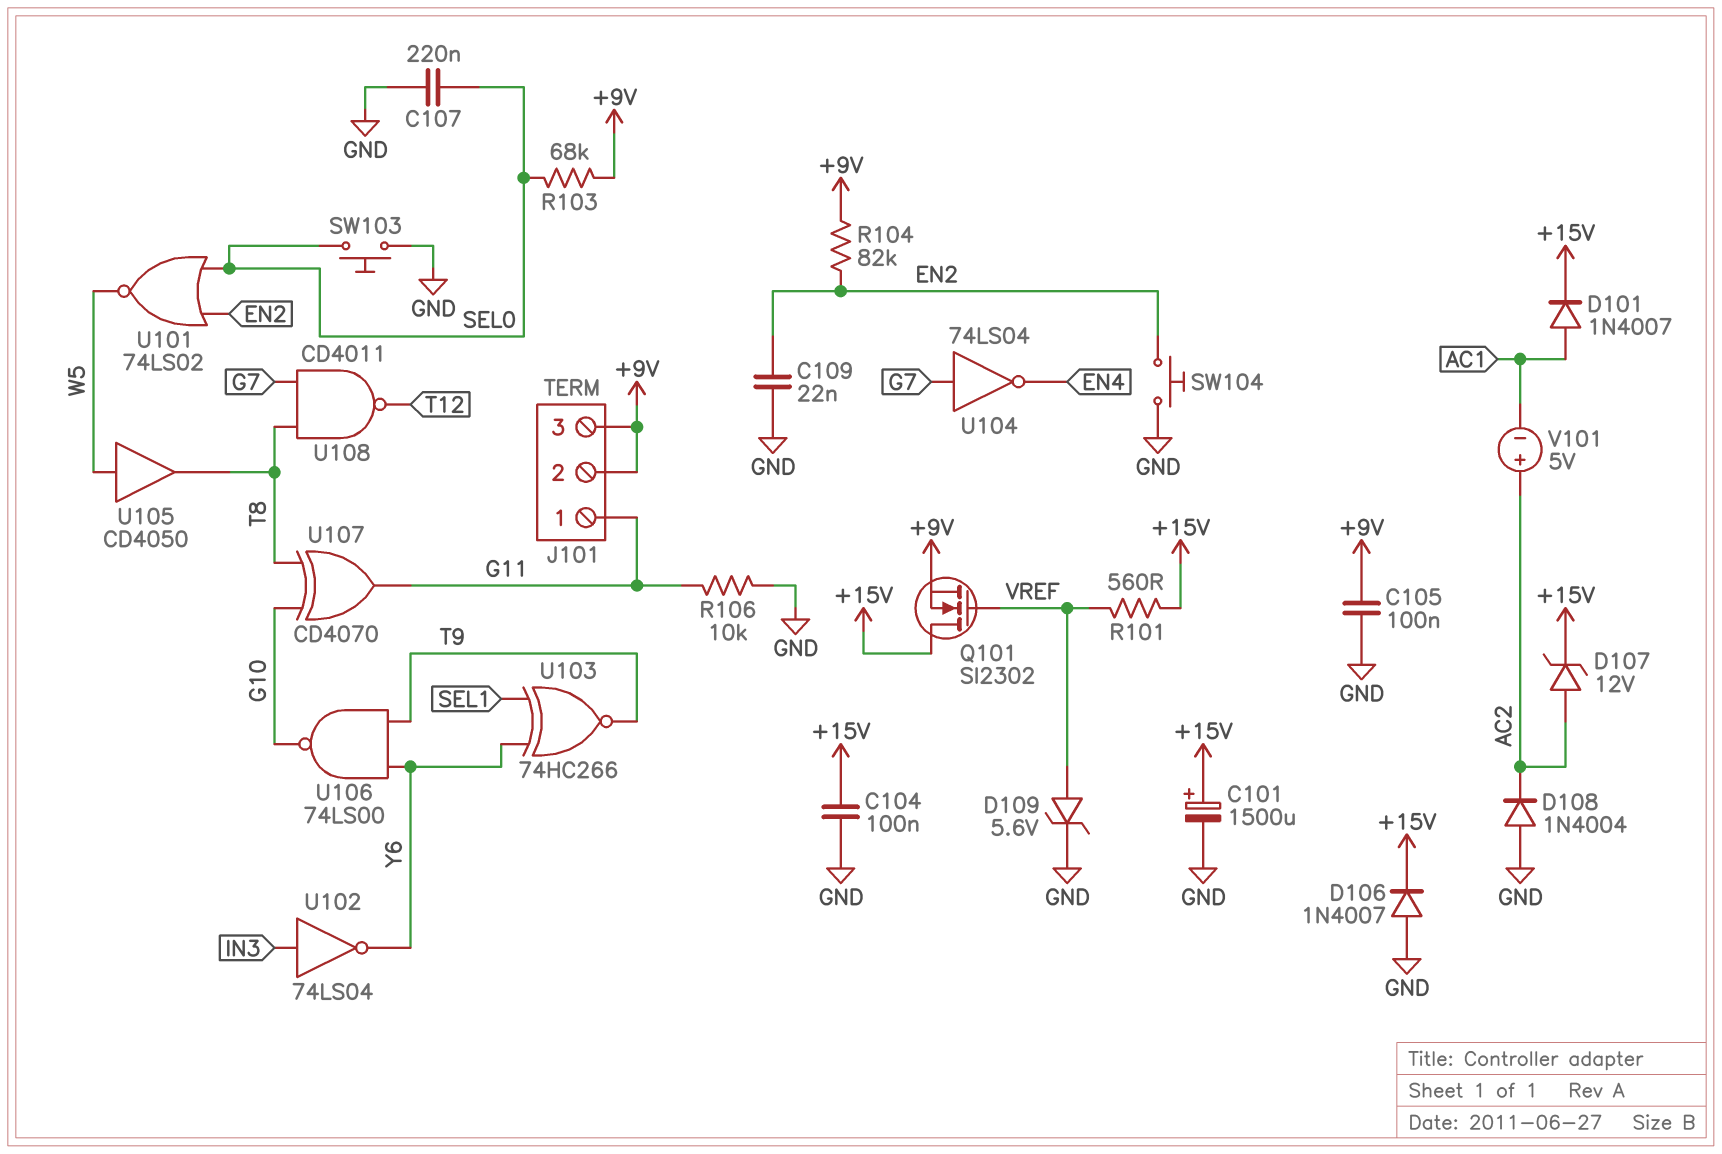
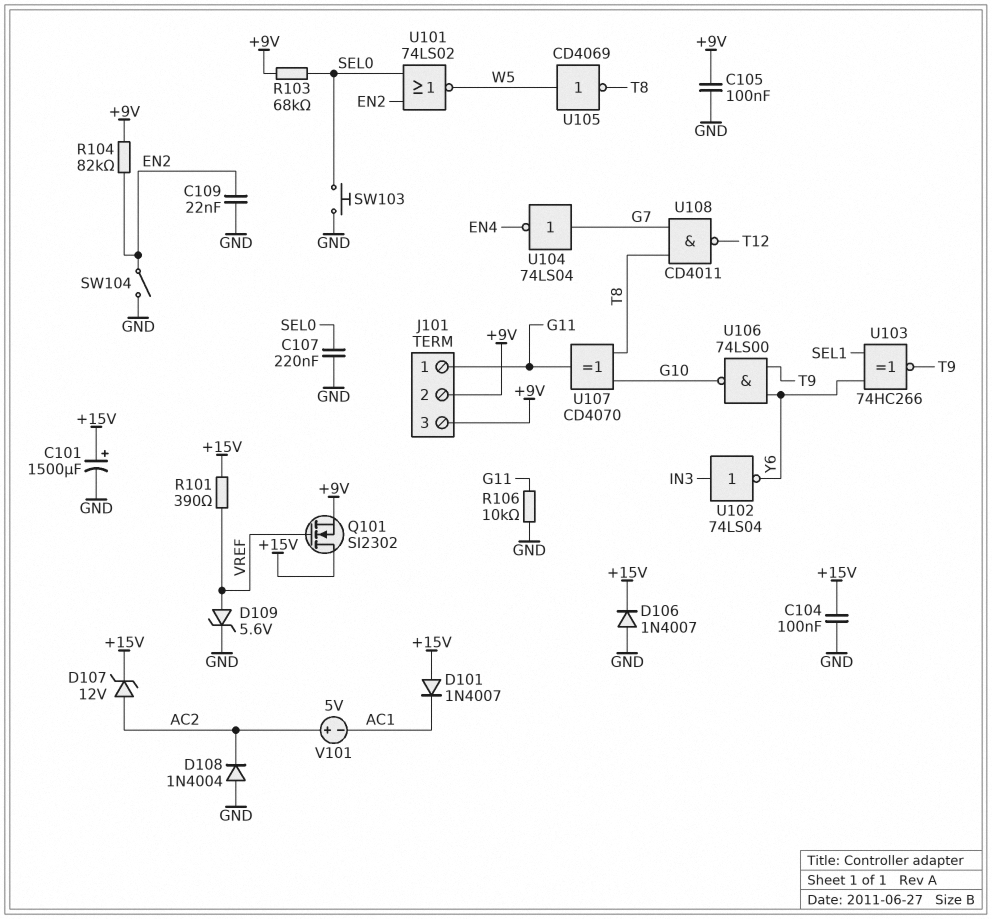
D101: diode 1N4007 (A AC1, K +15V) -> diode 1N4007 (A +15V, K AC1)
R101: 560 (+15V, VREF) -> 390 (+15V, VREF)
SW104: button (EN2, GND) -> switch (EN2, GND)
U105: buffer CD4050 (in W5, out T8) -> NOT CD4069 (in W5, out T8)

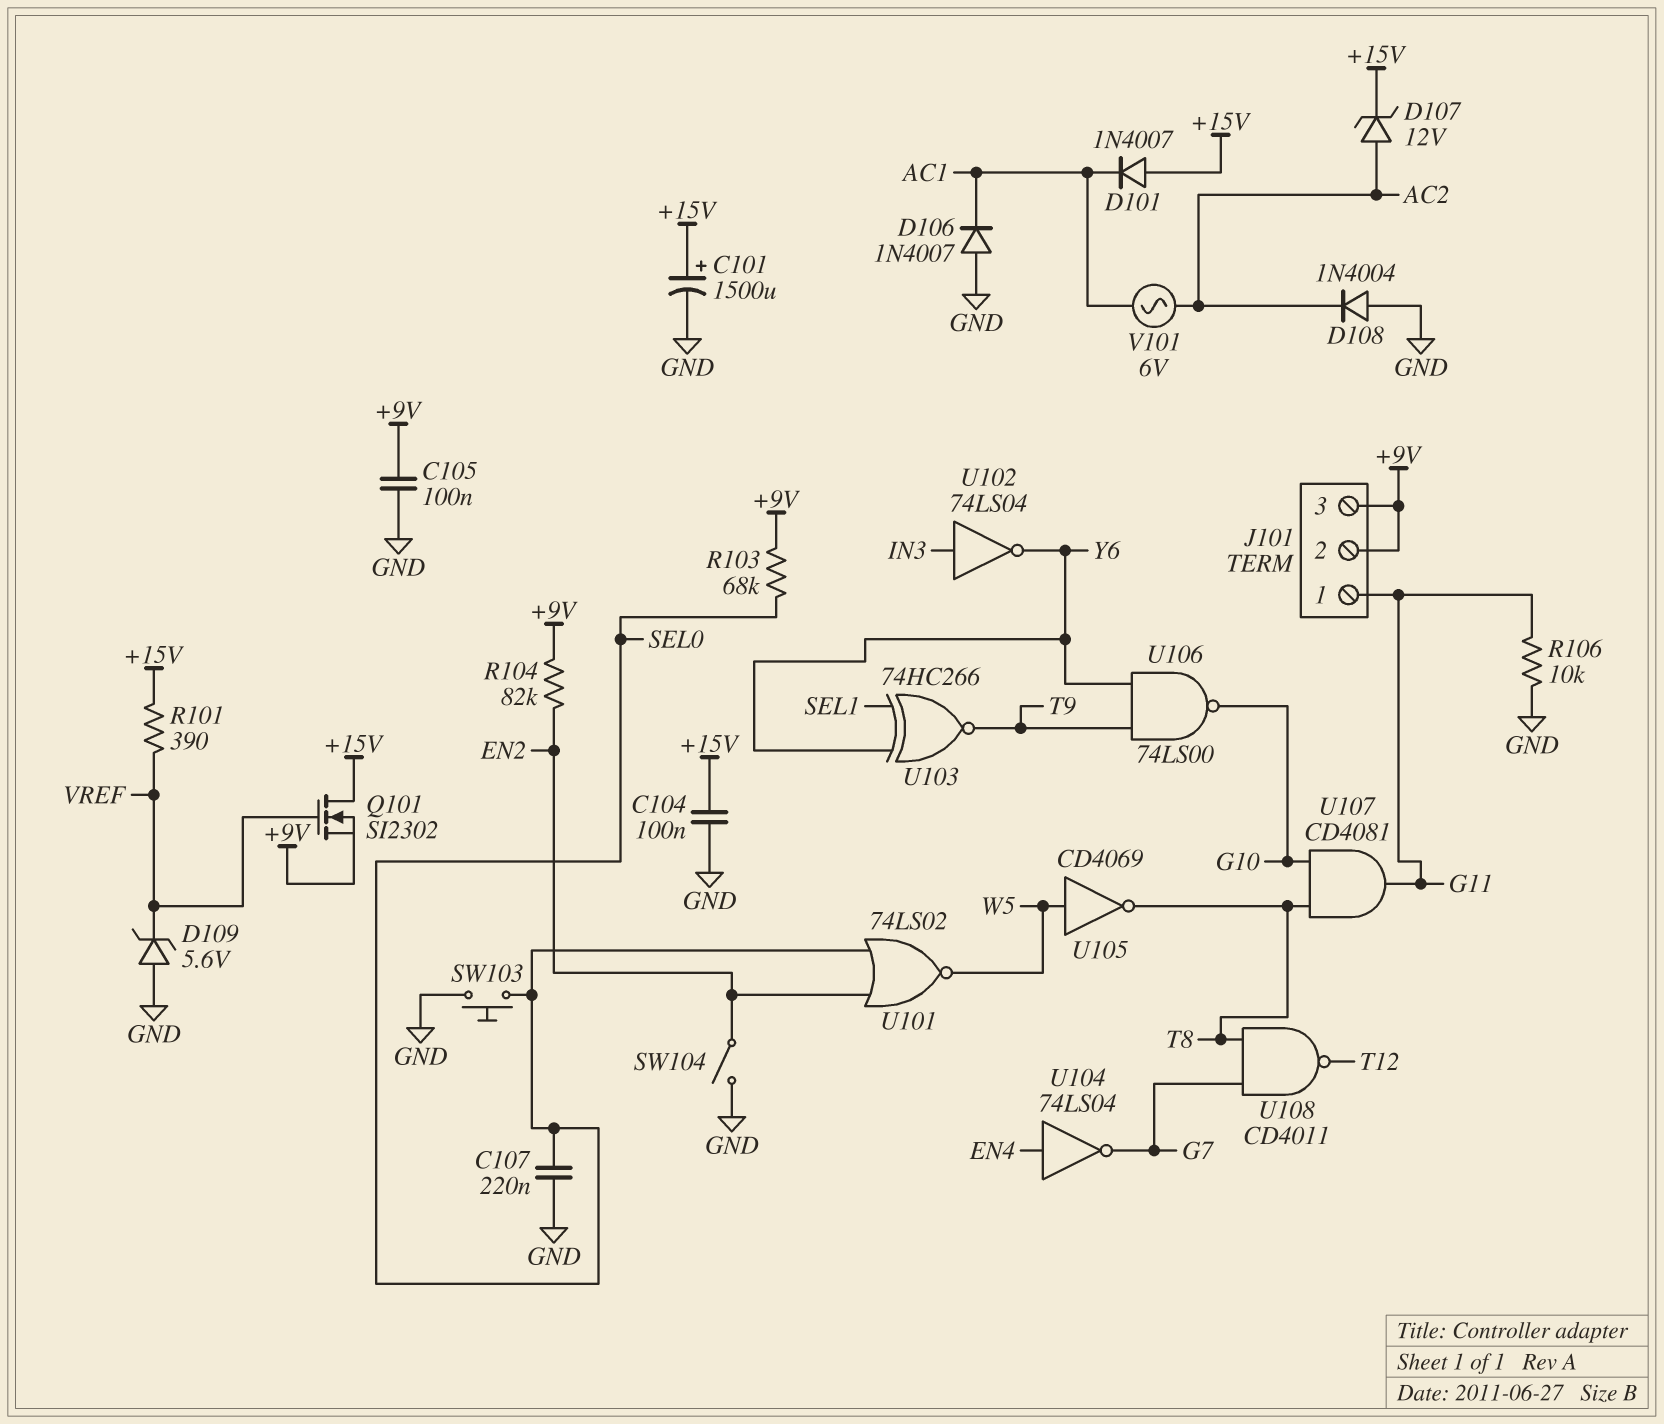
C109: 22nF (EN2, GND) -> none
D106: diode 1N4007 (A GND, K +15V) -> diode 1N4007 (A GND, K AC1)
D109: zener 5.6V (A VREF, K GND) -> zener 5.6V (A GND, K VREF)
U104: NOT 74LS04 (in G7, out EN4) -> NOT 74LS04 (in EN4, out G7)
U107: XOR CD4070 (in G10, in T8, out G11) -> AND CD4081 (in G10, in T8, out G11)
V101: 5V (plus AC2, minus AC1) -> AC 6V (AC1, AC2)

